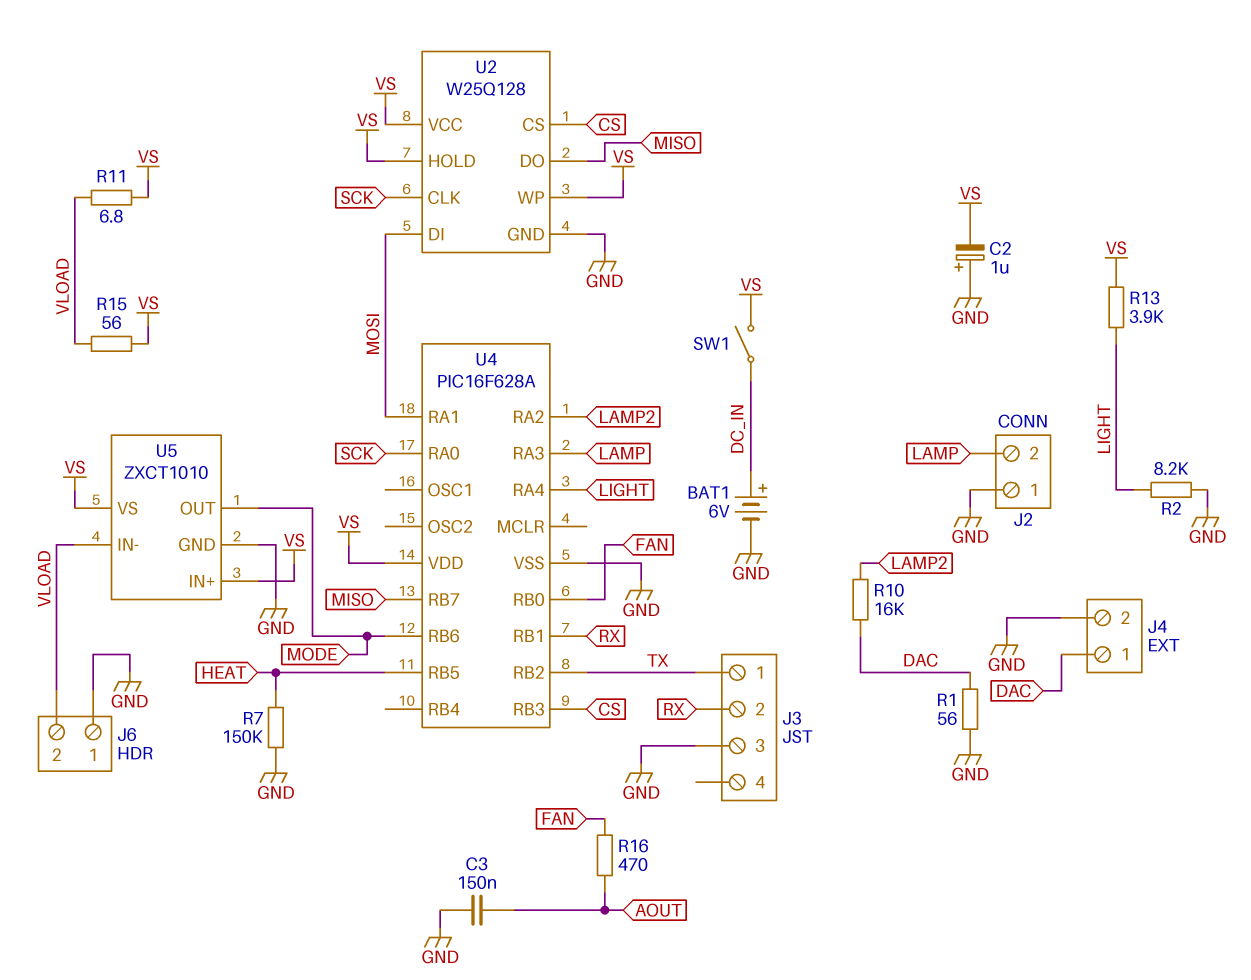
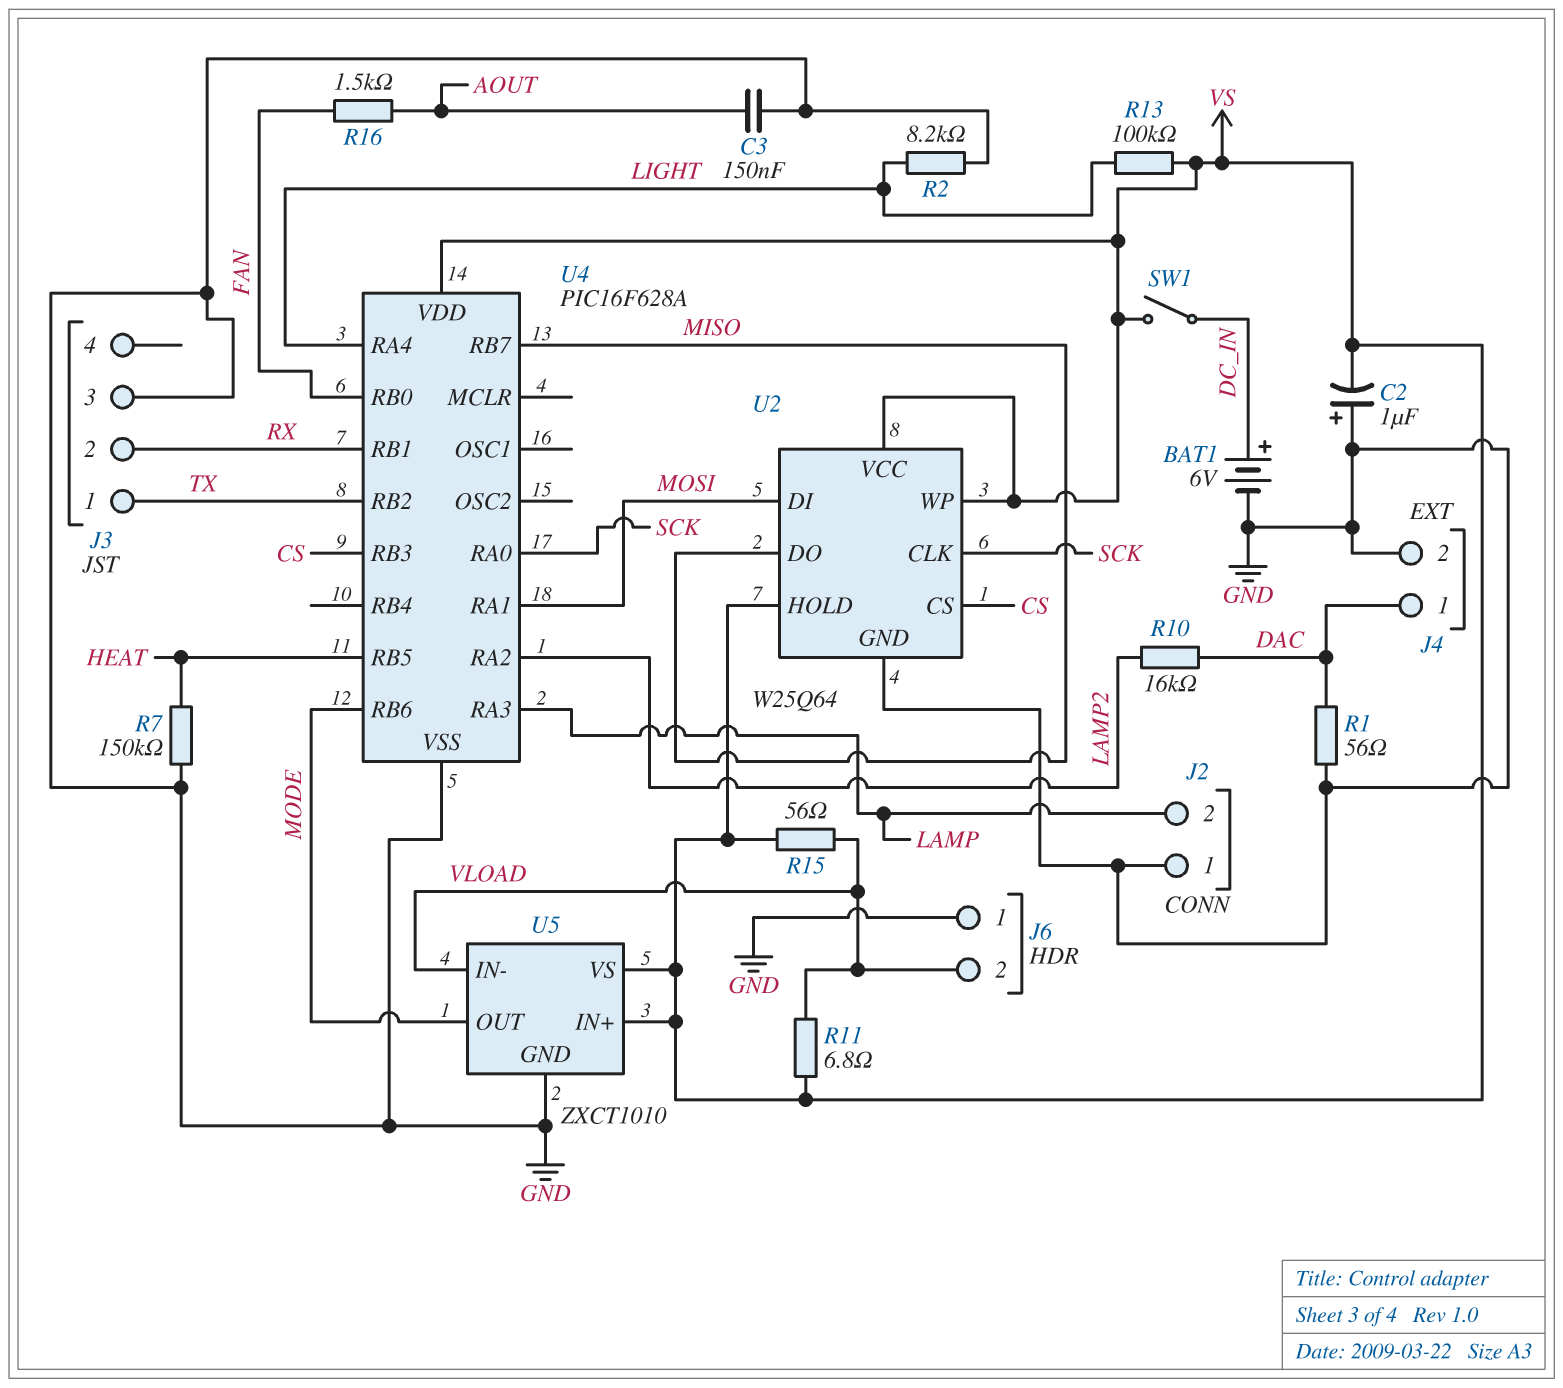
R13: 3.9k (LIGHT, VS) -> 100k (LIGHT, VS)
R16: 470 (AOUT, FAN) -> 1.5k (AOUT, FAN)
U2: W25Q128 -> W25Q64

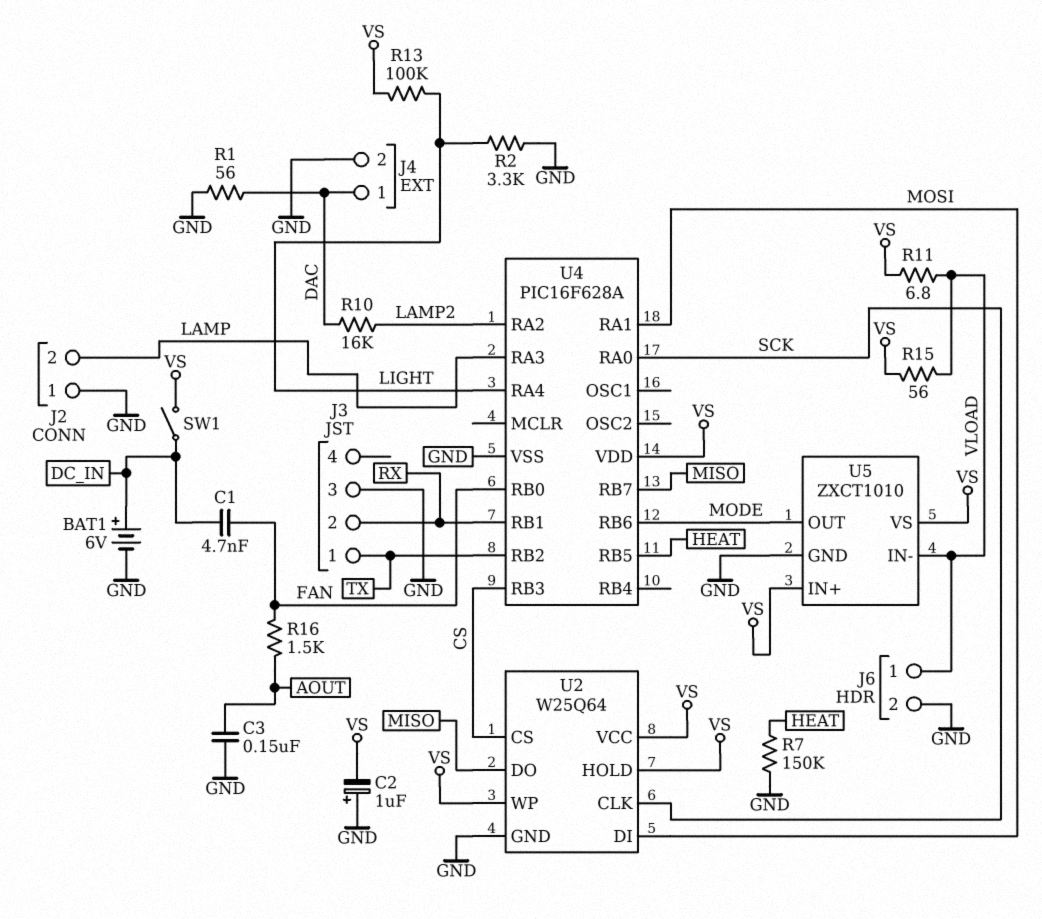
C1: none -> 4.7nF (DC_IN, FAN)
J6 pin 1: GND -> VLOAD
J6 pin 2: VLOAD -> GND
R2: 8.2k (GND, LIGHT) -> 3.3k (GND, LIGHT)

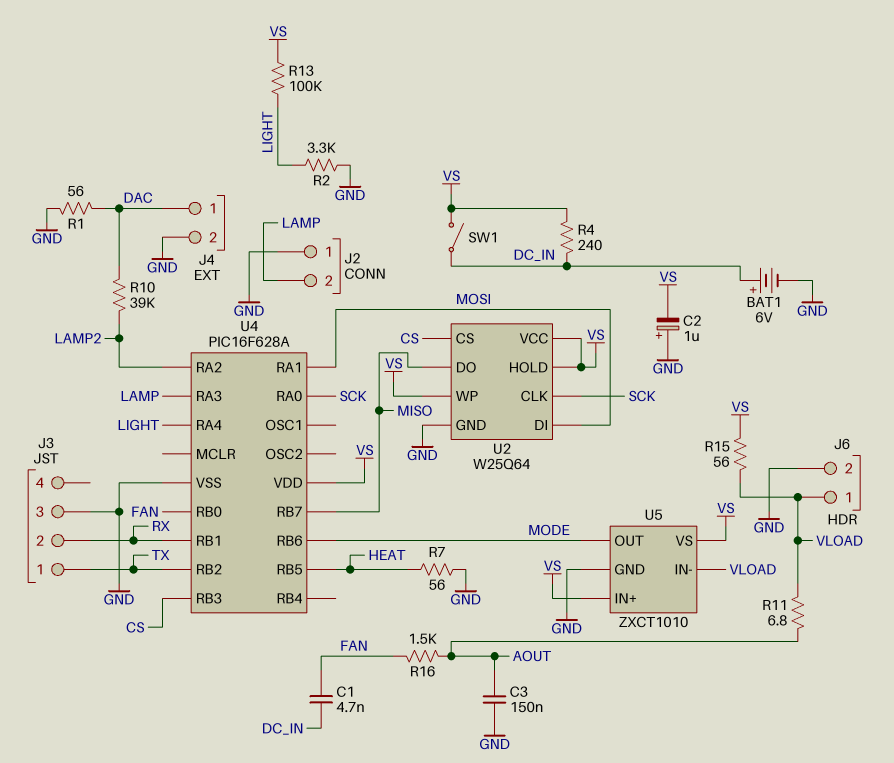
R4: none -> 240 (DC_IN, VS)
R7: 150k (GND, HEAT) -> 56 (GND, HEAT)
R10: 16k (DAC, LAMP2) -> 39k (DAC, LAMP2)
R11: 6.8 (VLOAD, VS) -> 6.8 (AOUT, VLOAD)

